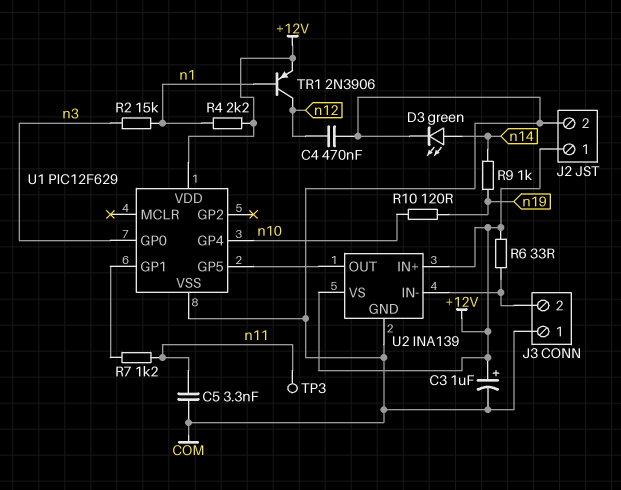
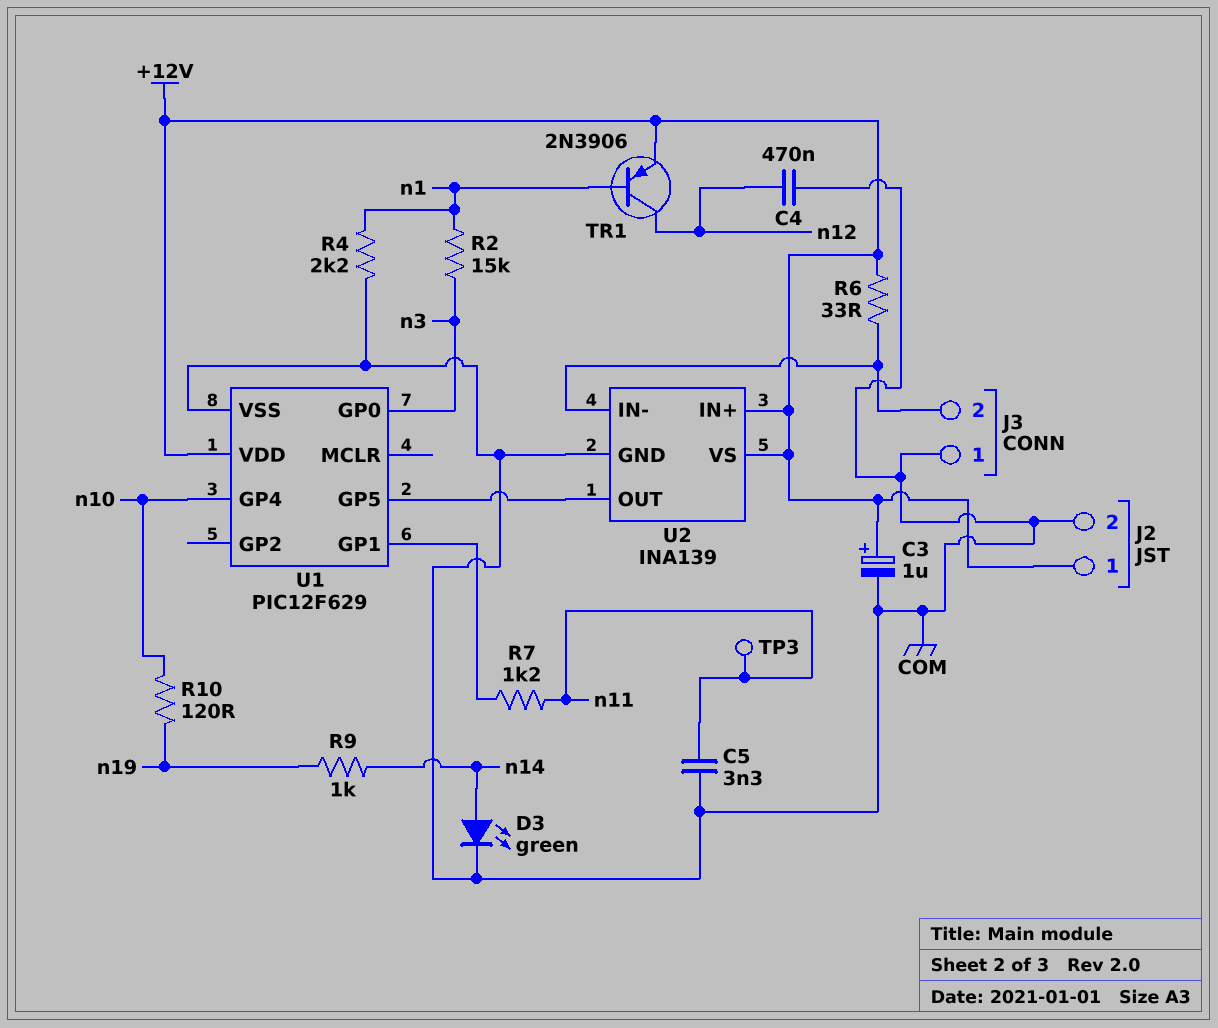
R4: 2.2k (+12V, n1) -> 2.2k (COM, n1)

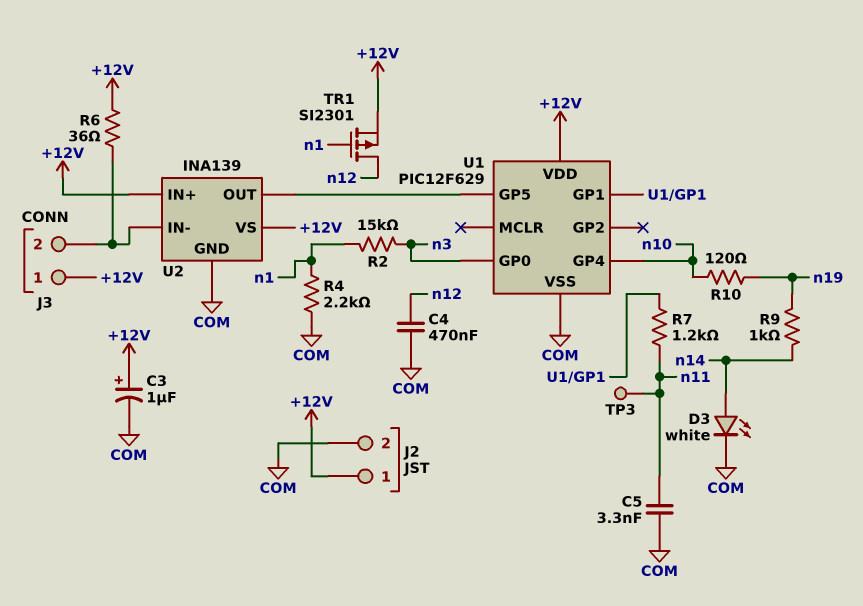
D3: LED green (A n14, K COM) -> LED white (A n14, K COM)
J3 pin 1: COM -> +12V
R6: 33 (+12V, J3/2) -> 36 (+12V, J3/2)
TR1: PNP 2N3906 (B n1, C n12, E +12V) -> PMOS SI2301 (G n1, D n12, S +12V)

